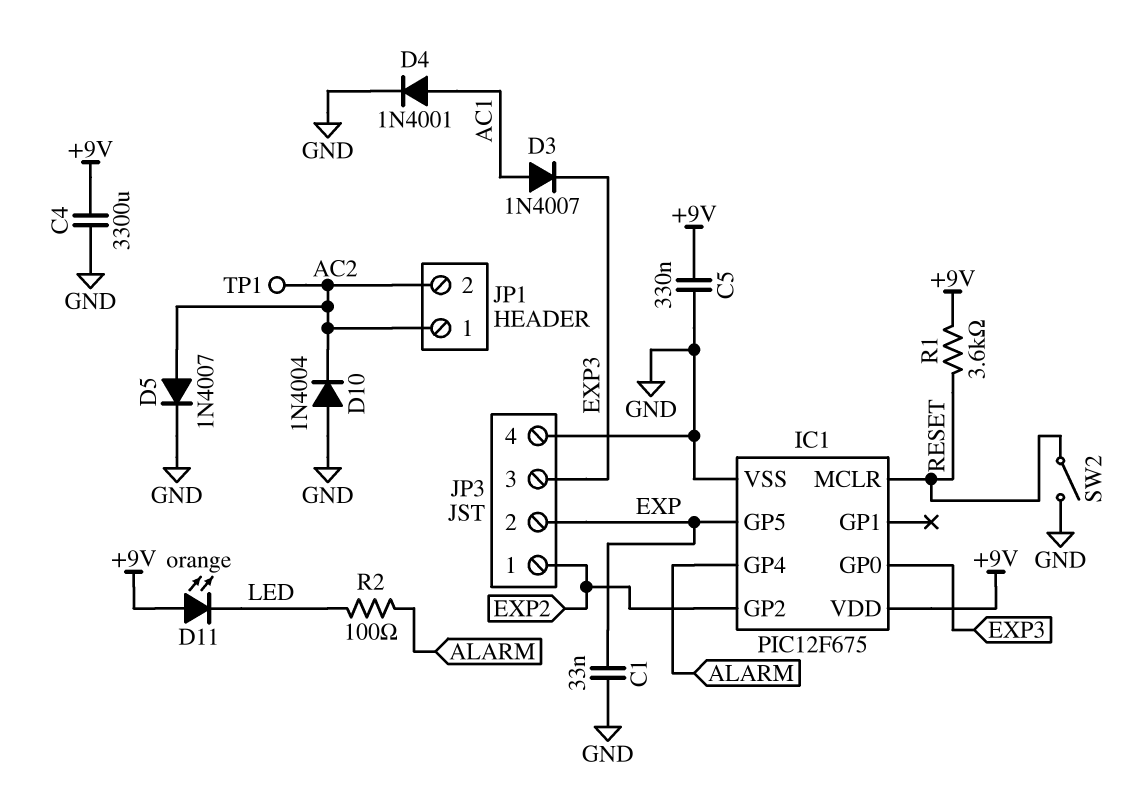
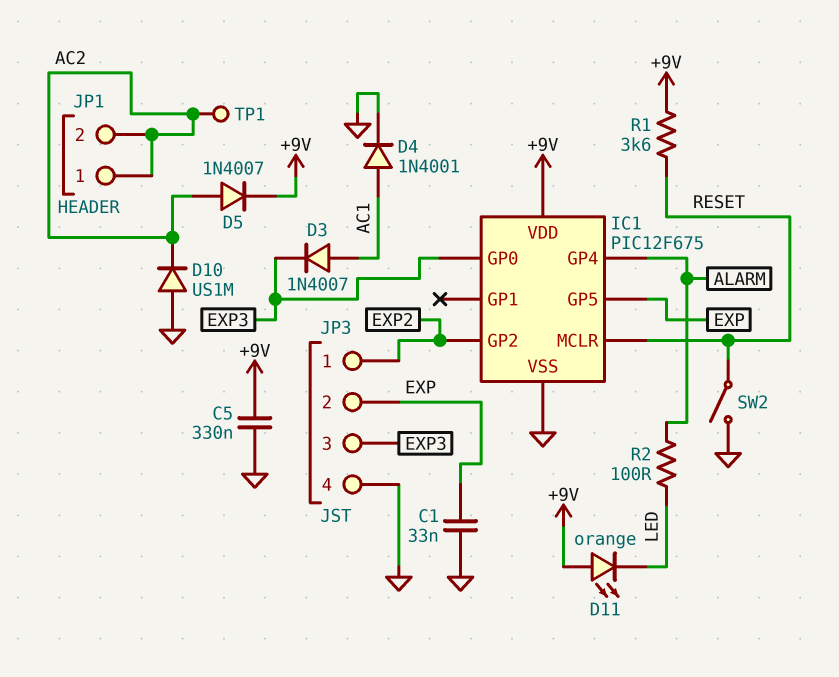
C4: 3300uF (+9V, GND) -> none
D5: diode 1N4007 (A AC2, K GND) -> diode 1N4007 (A AC2, K +9V)
D10: diode 1N4004 (A GND, K AC2) -> diode US1M (A GND, K AC2)

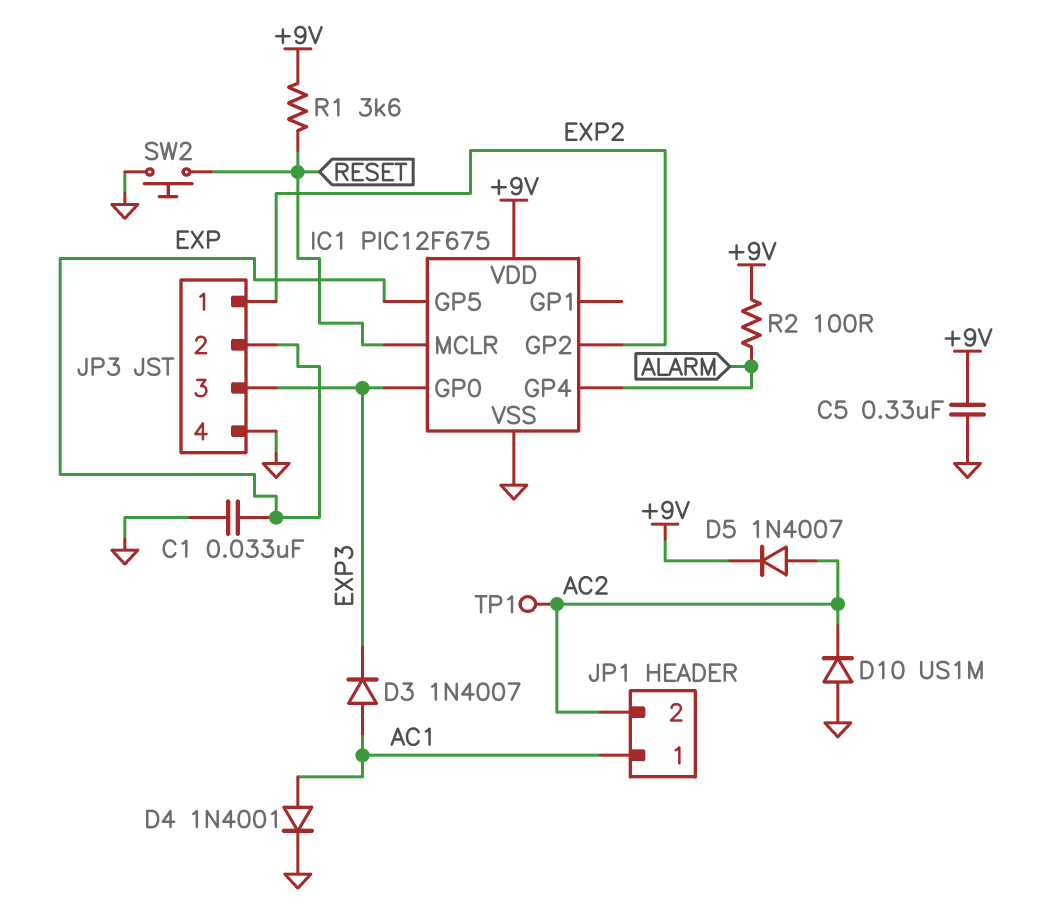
D11: LED orange (A +9V, K LED) -> none
JP1 pin 1: AC2 -> AC1
R2: 100 (ALARM, LED) -> 100 (+9V, ALARM)
SW2: switch (GND, RESET) -> button (GND, RESET)

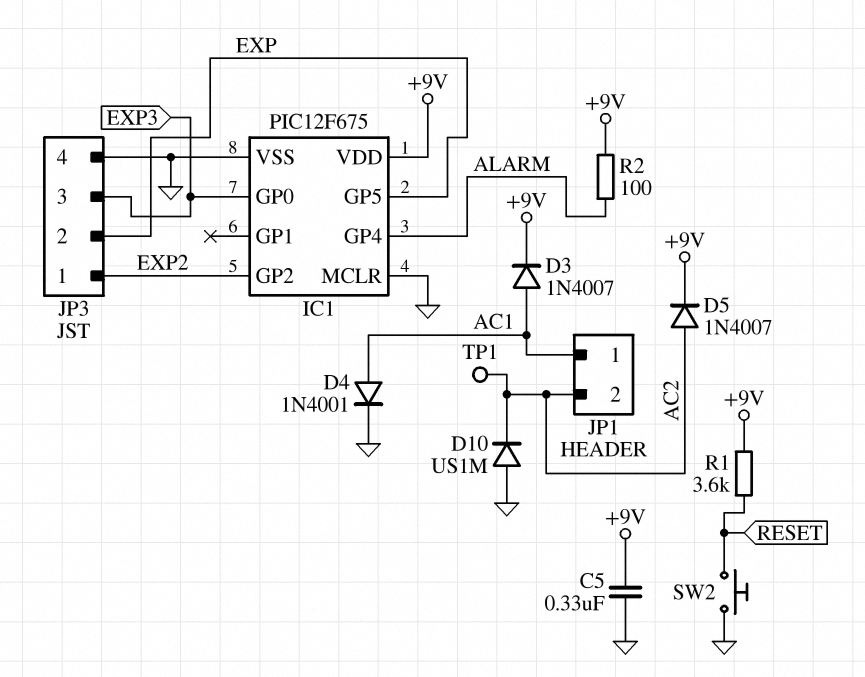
C1: 33nF (EXP, GND) -> none
D3: diode 1N4007 (A AC1, K EXP3) -> diode 1N4007 (A AC1, K +9V)
IC1 pin MCLR: RESET -> GND

